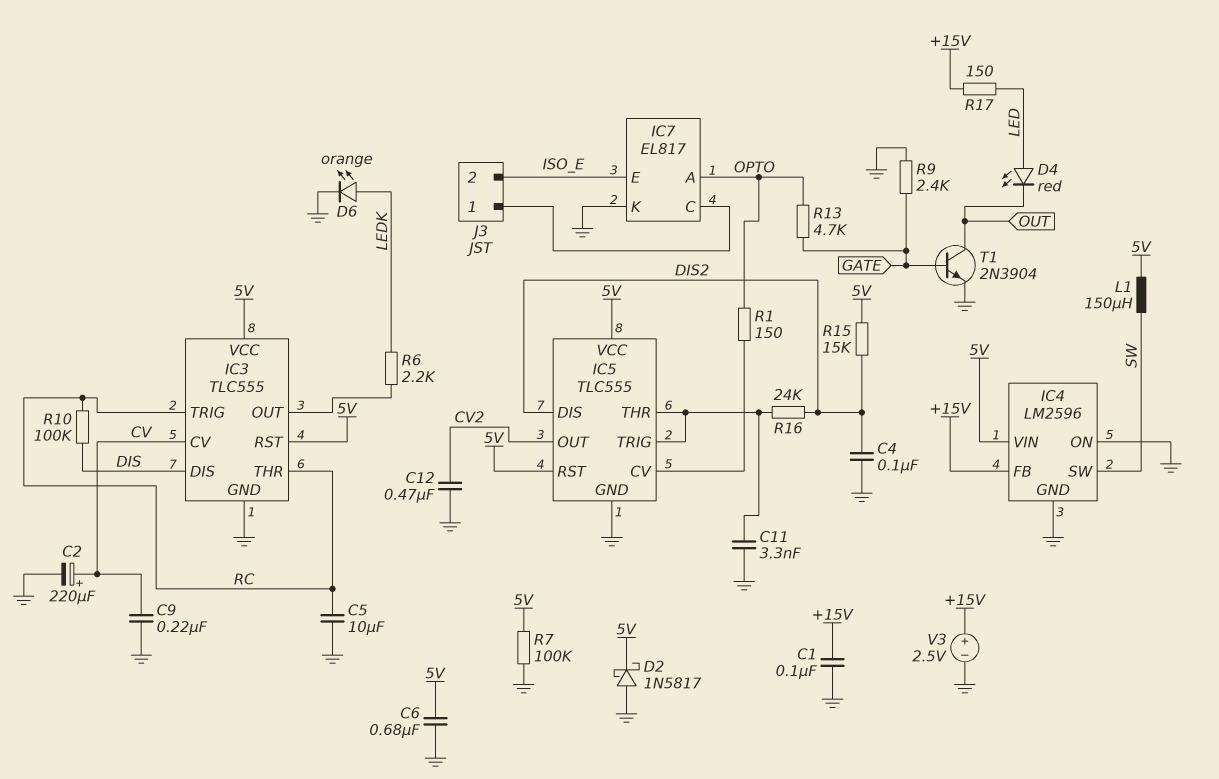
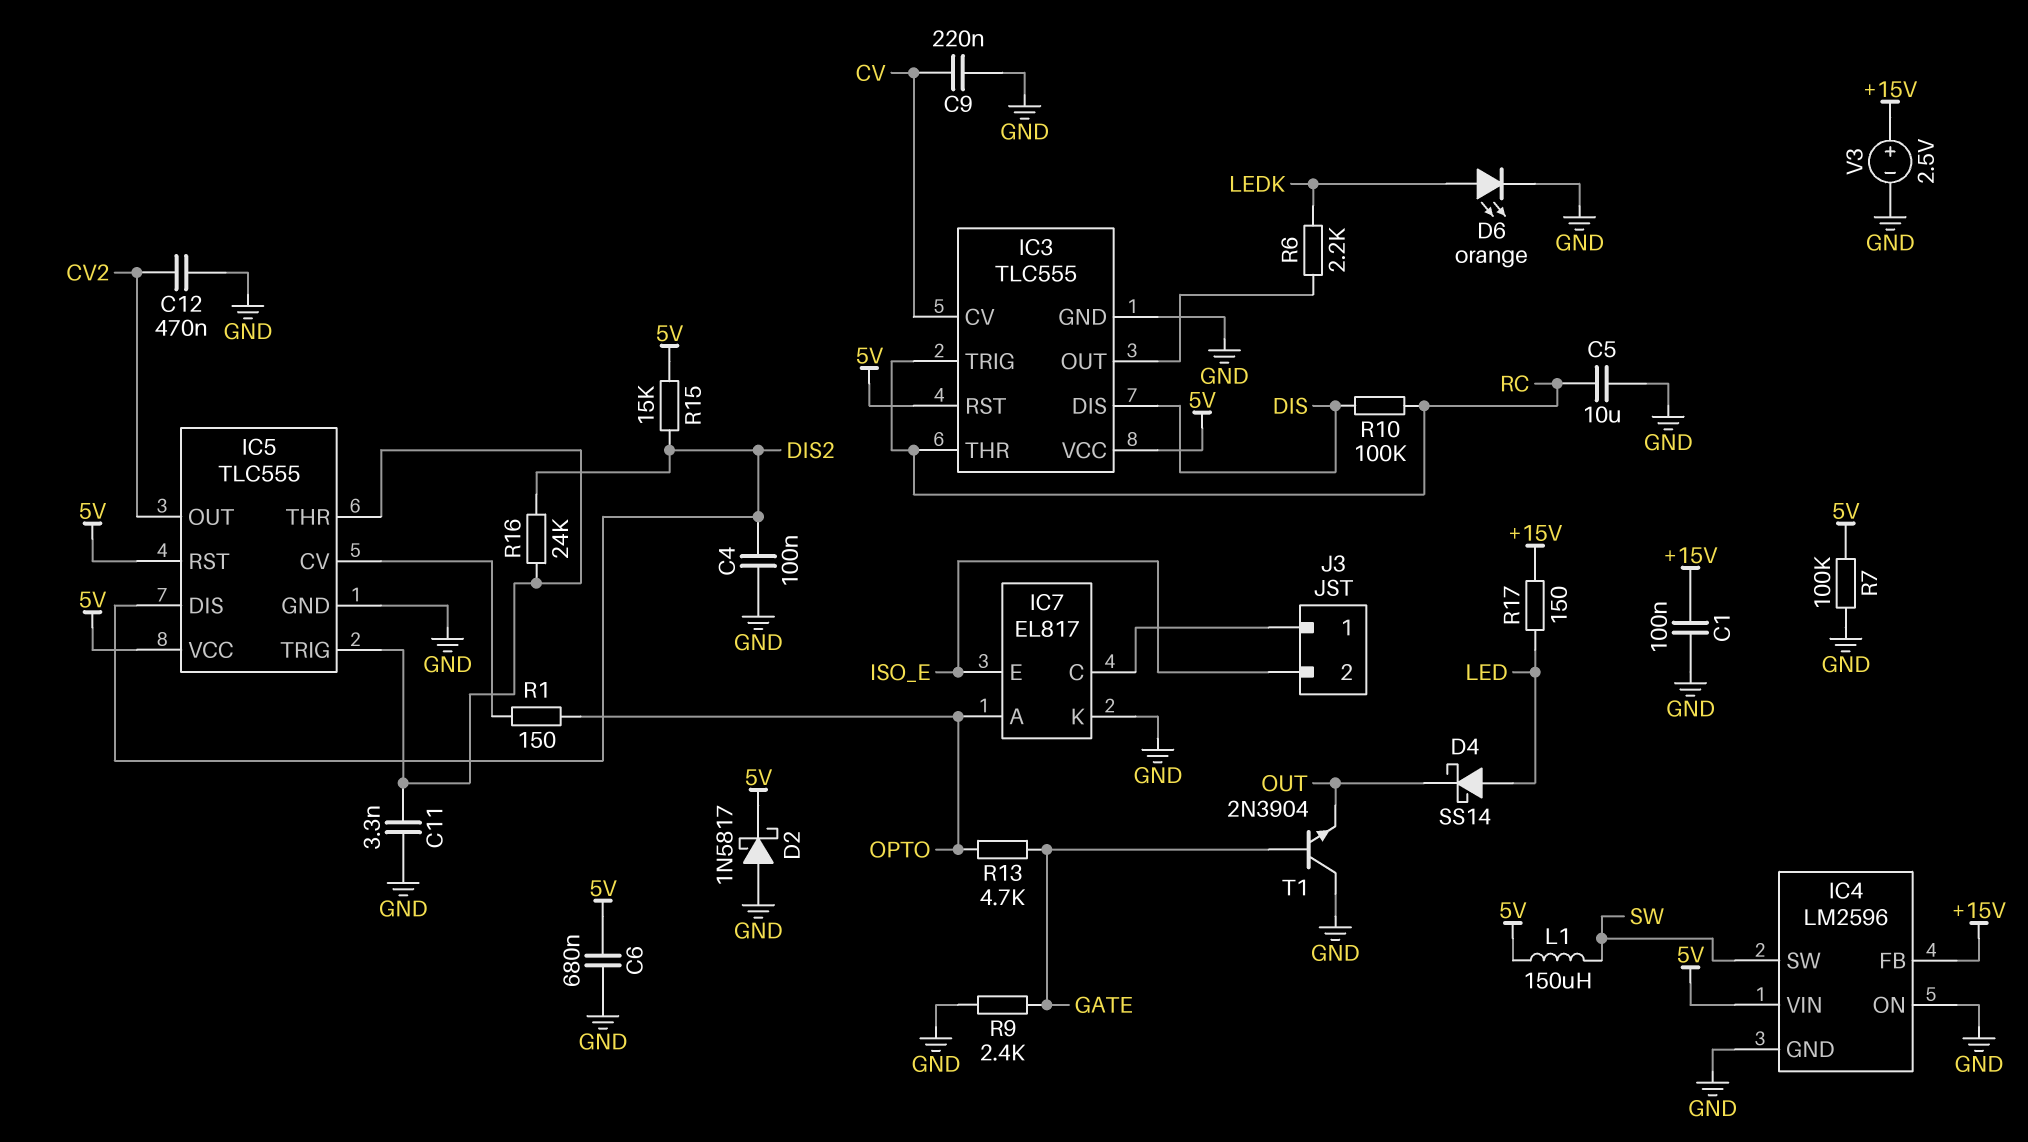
C2: 220uF (plus CV, minus GND) -> none
D4: LED red (A LED, K OUT) -> schottky SS14 (A LED, K OUT)
T1: NPN 2N3904 (B GATE, C OUT, E GND) -> NPN 2N3904 (B GATE, C GND, E OUT)

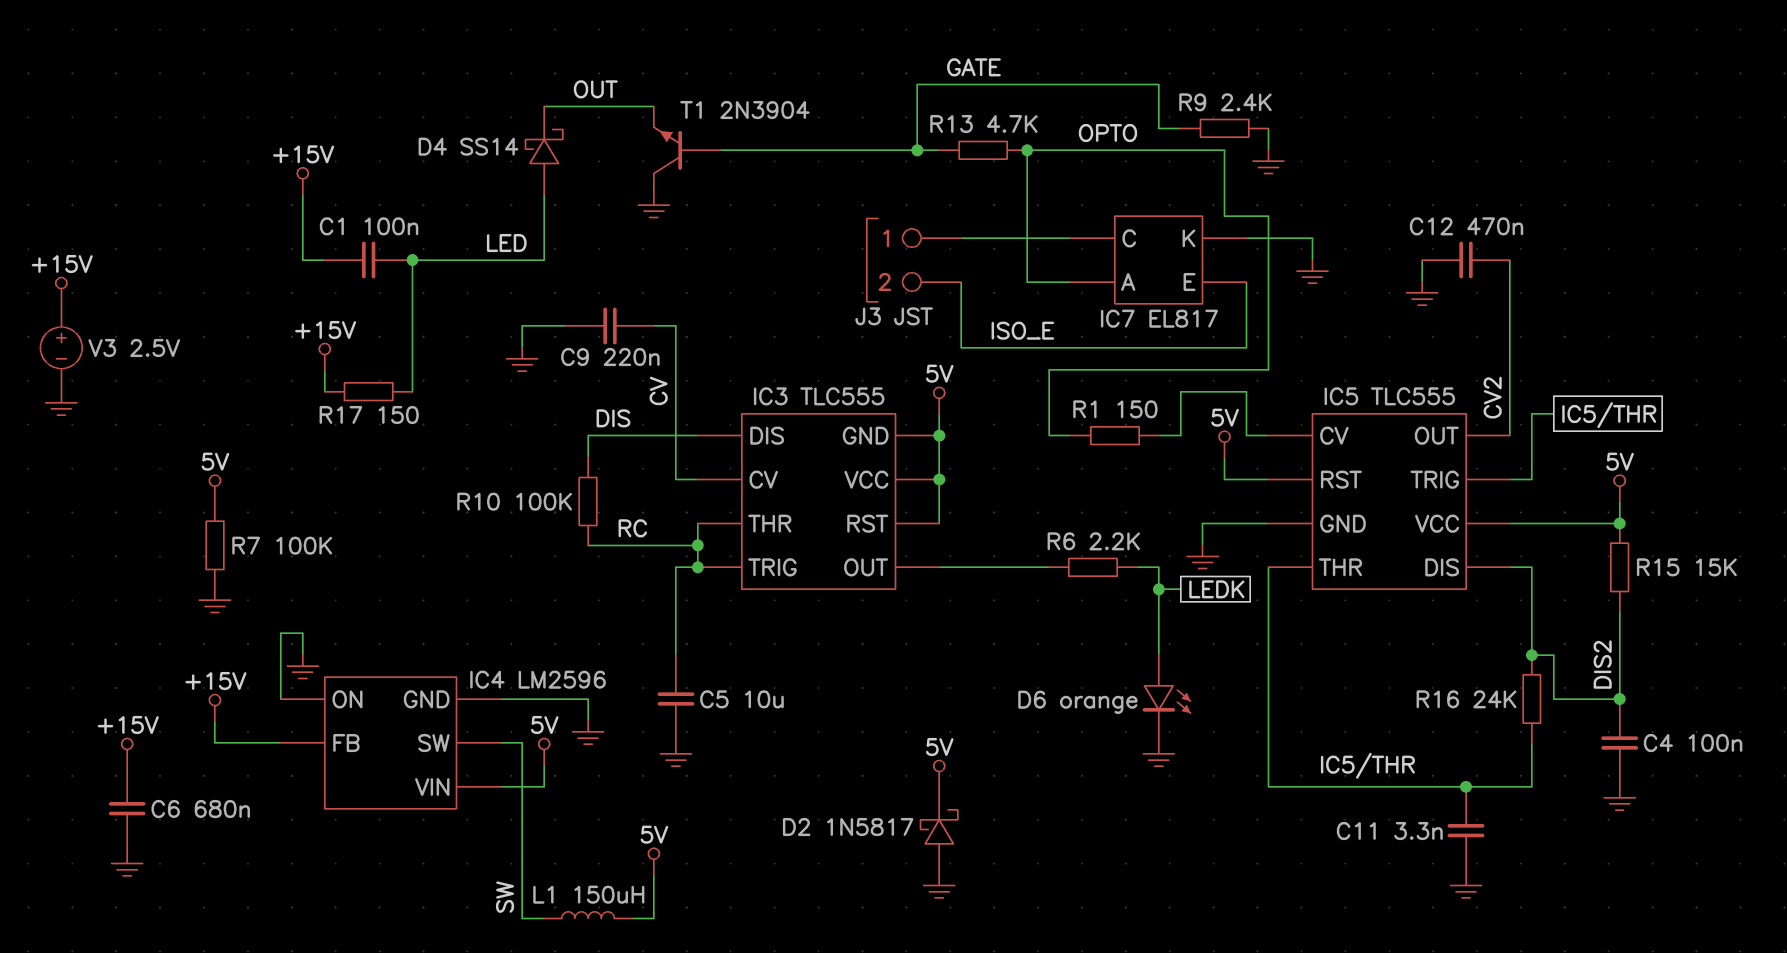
C1: 100nF (+15V, GND) -> 100nF (+15V, LED)
C6: 680nF (5V, GND) -> 680nF (+15V, GND)
IC3 pin GND: GND -> 5V

